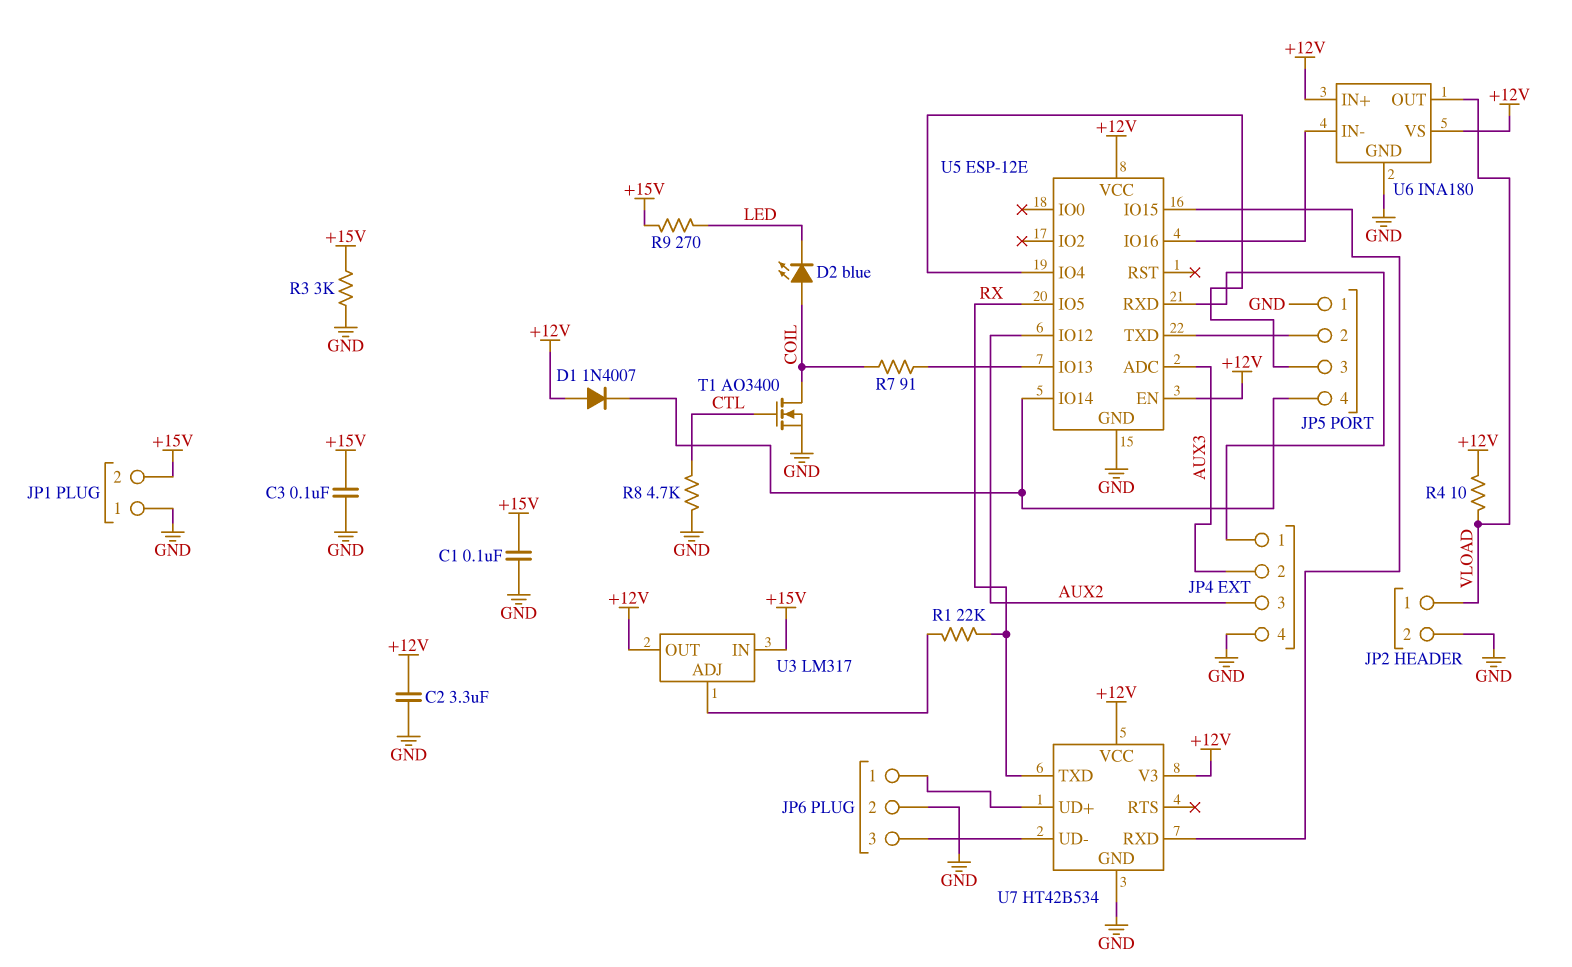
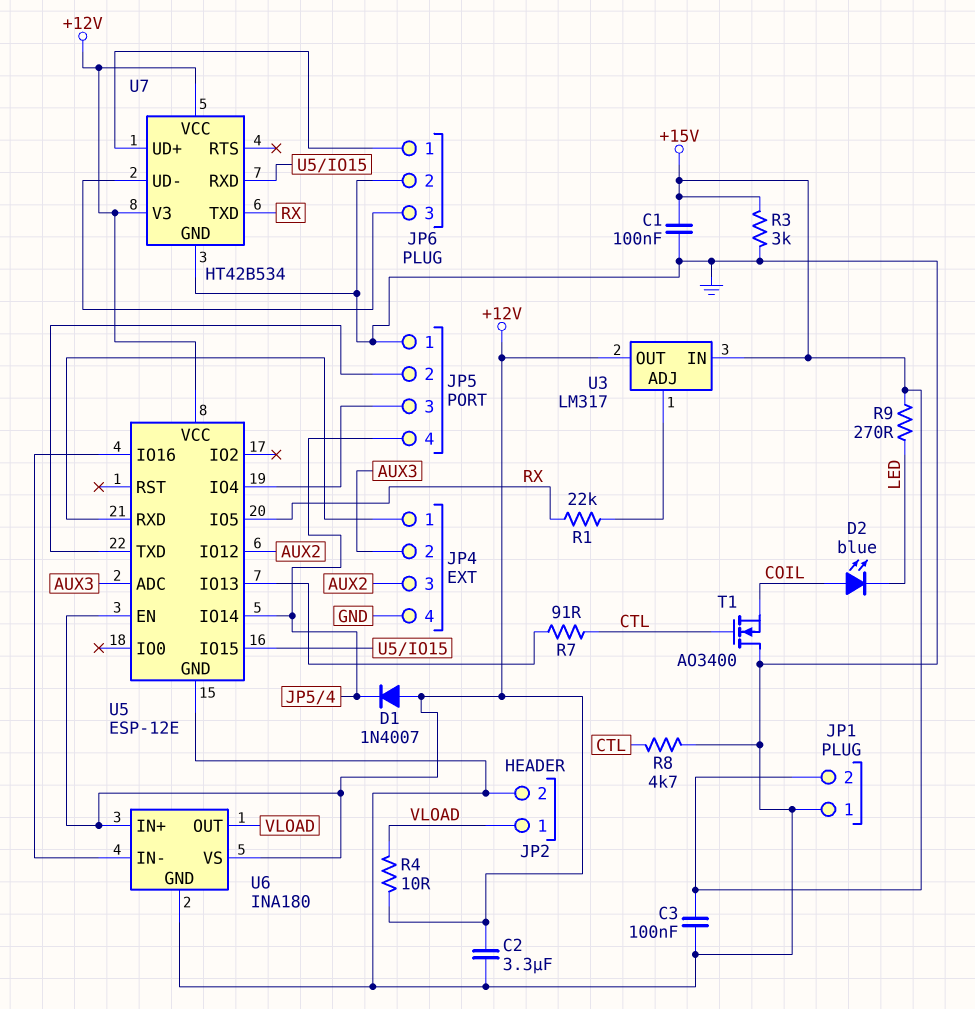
R7: 91 (COIL, U5/IO13) -> 91 (CTL, U5/IO13)
T1: NMOS AO3400 (G CTL, D COIL, S GND) -> NMOS AO3400 (G CTL, D GND, S COIL)

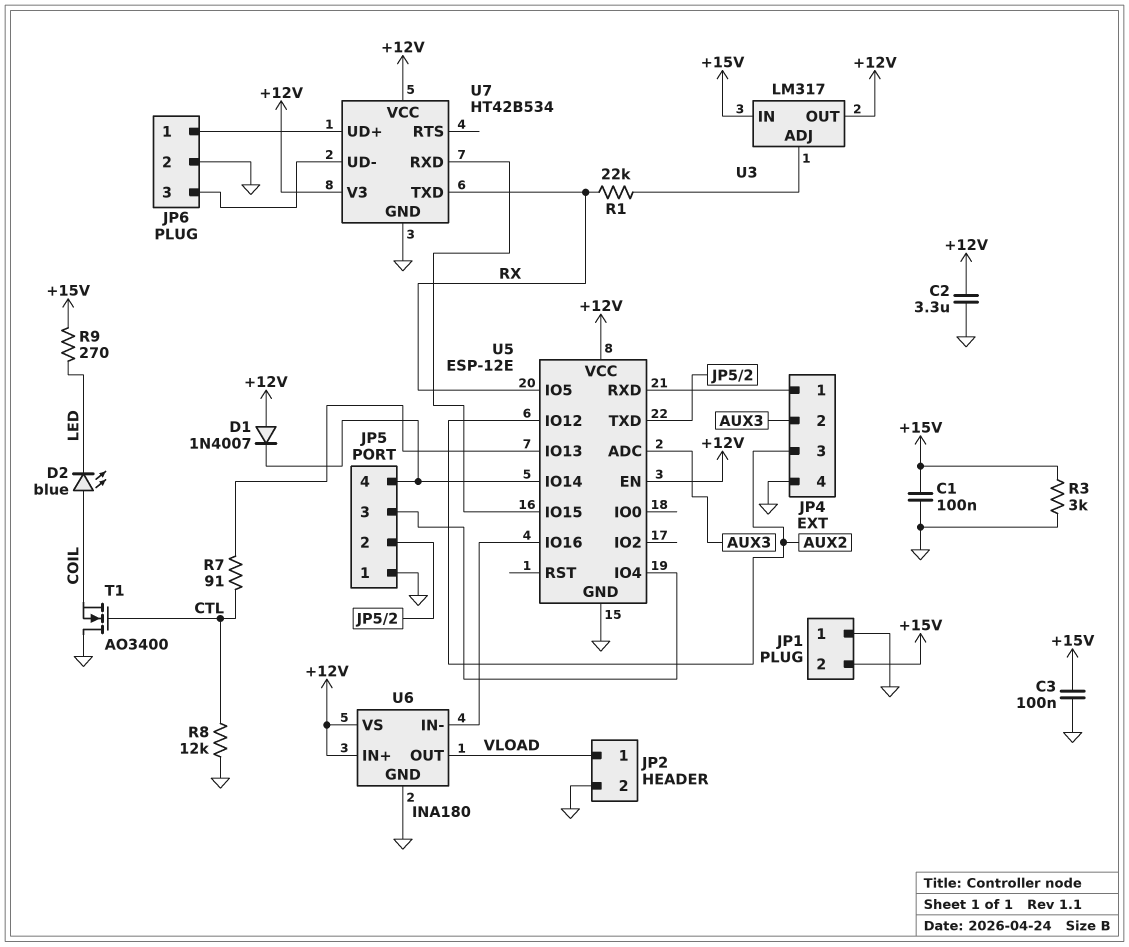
R4: 10 (+12V, VLOAD) -> none
R8: 4.7k (CTL, GND) -> 12k (CTL, GND)

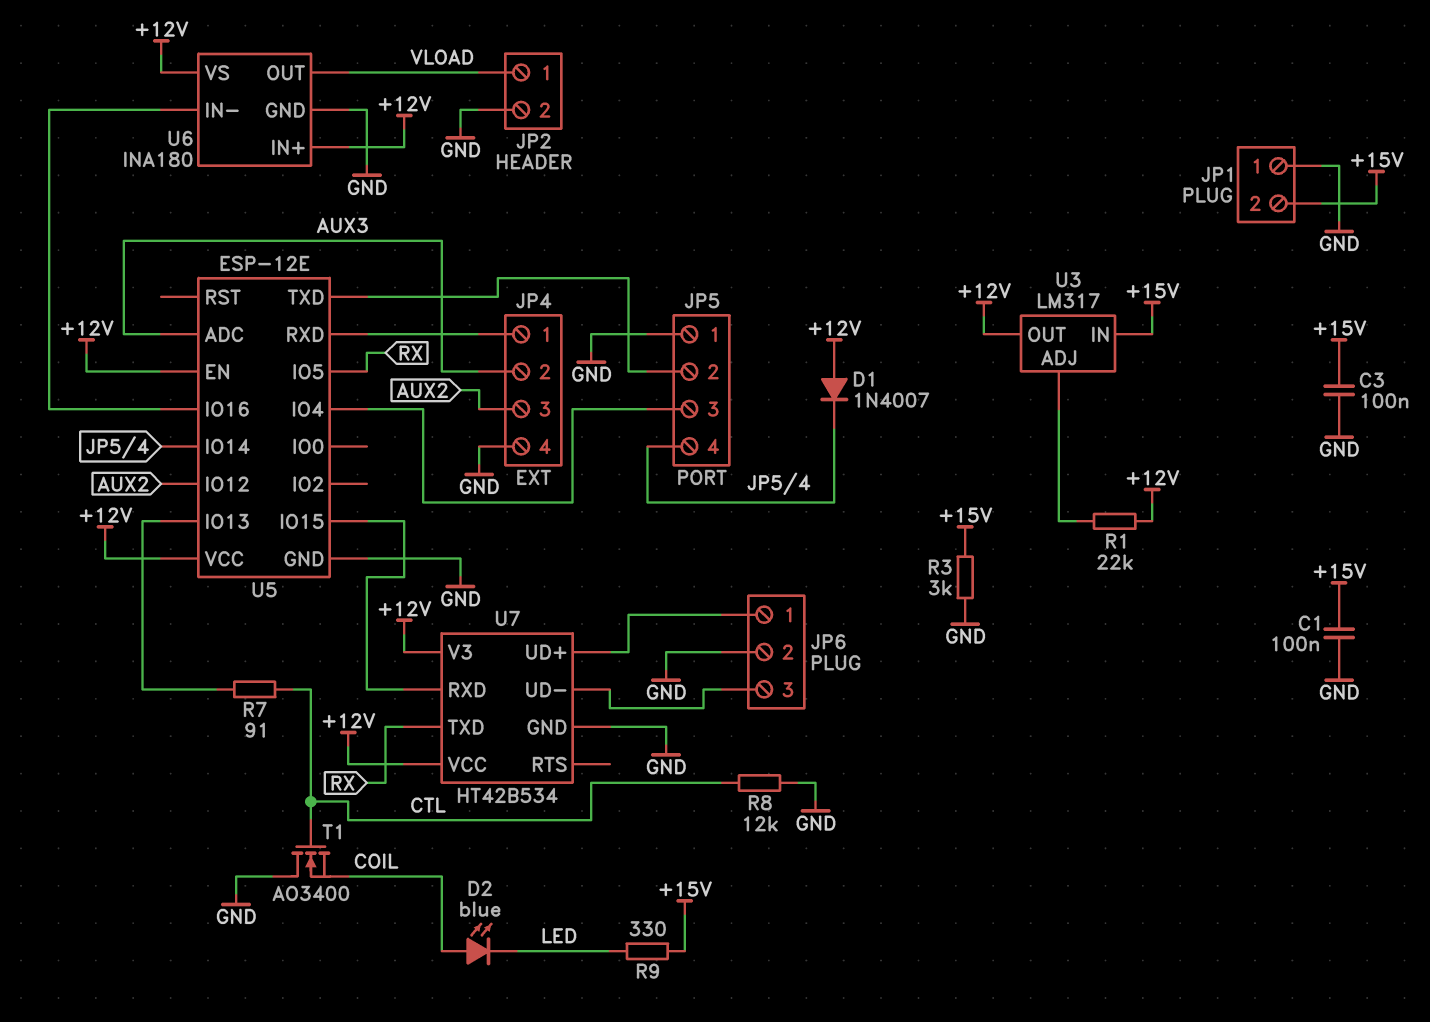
C2: 3.3uF (+12V, GND) -> none
R1: 22k (RX, U3/ADJ) -> 22k (+12V, U3/ADJ)
R9: 270 (+15V, LED) -> 330 (+15V, LED)

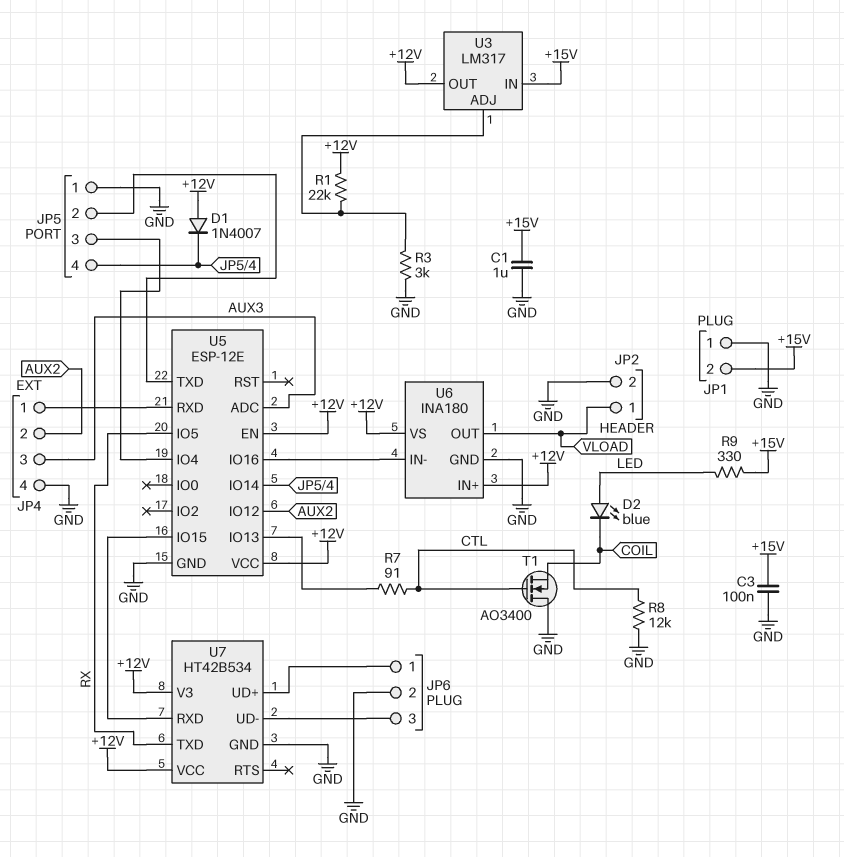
C1: 100nF (+15V, GND) -> 1uF (+15V, GND)
D2: LED blue (A COIL, K LED) -> LED blue (A LED, K COIL)
JP4 pin 2: AUX3 -> AUX2
JP4 pin 3: AUX2 -> AUX3
R3: 3k (+15V, GND) -> 3k (GND, U3/ADJ)

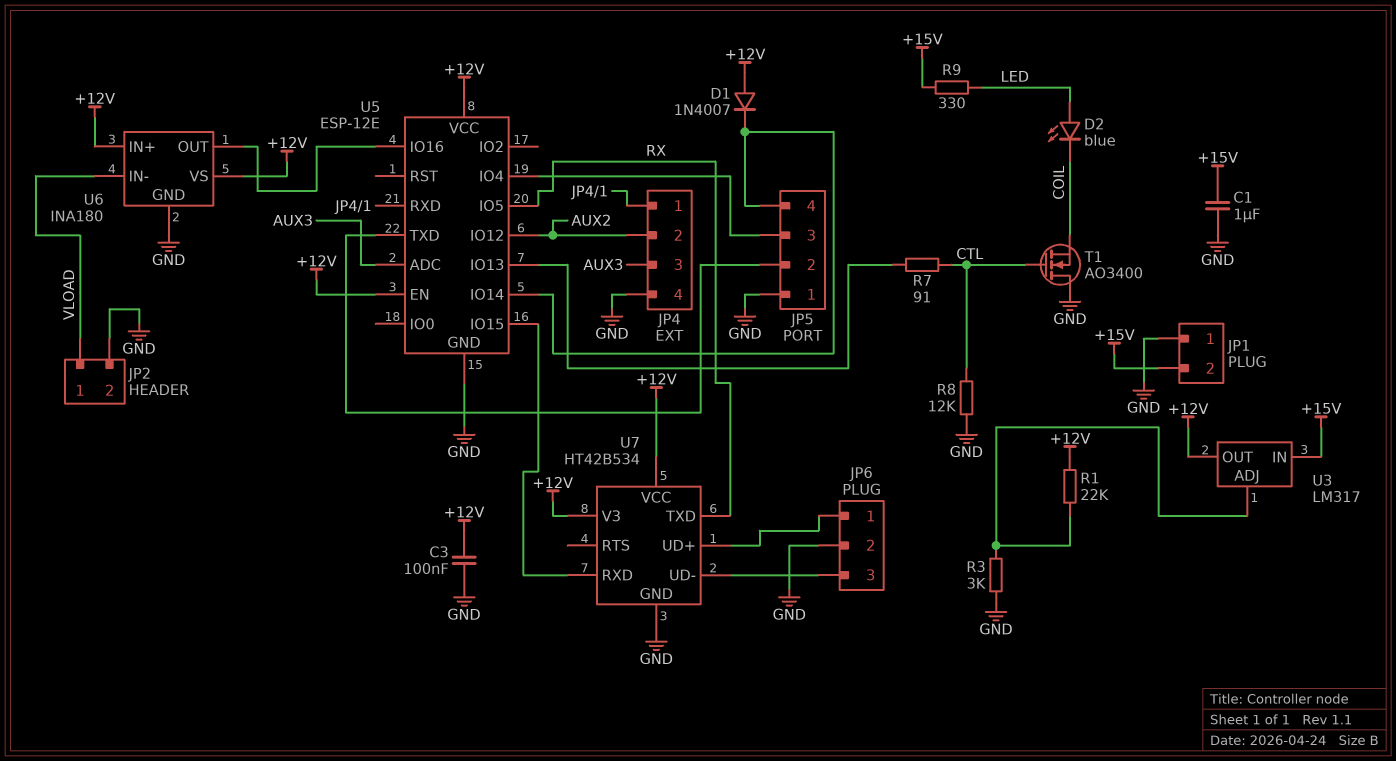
C3: 100nF (+15V, GND) -> 100nF (+12V, GND)
U6 pin IN-: U5/IO16 -> VLOAD
U6 pin OUT: VLOAD -> U5/IO16

